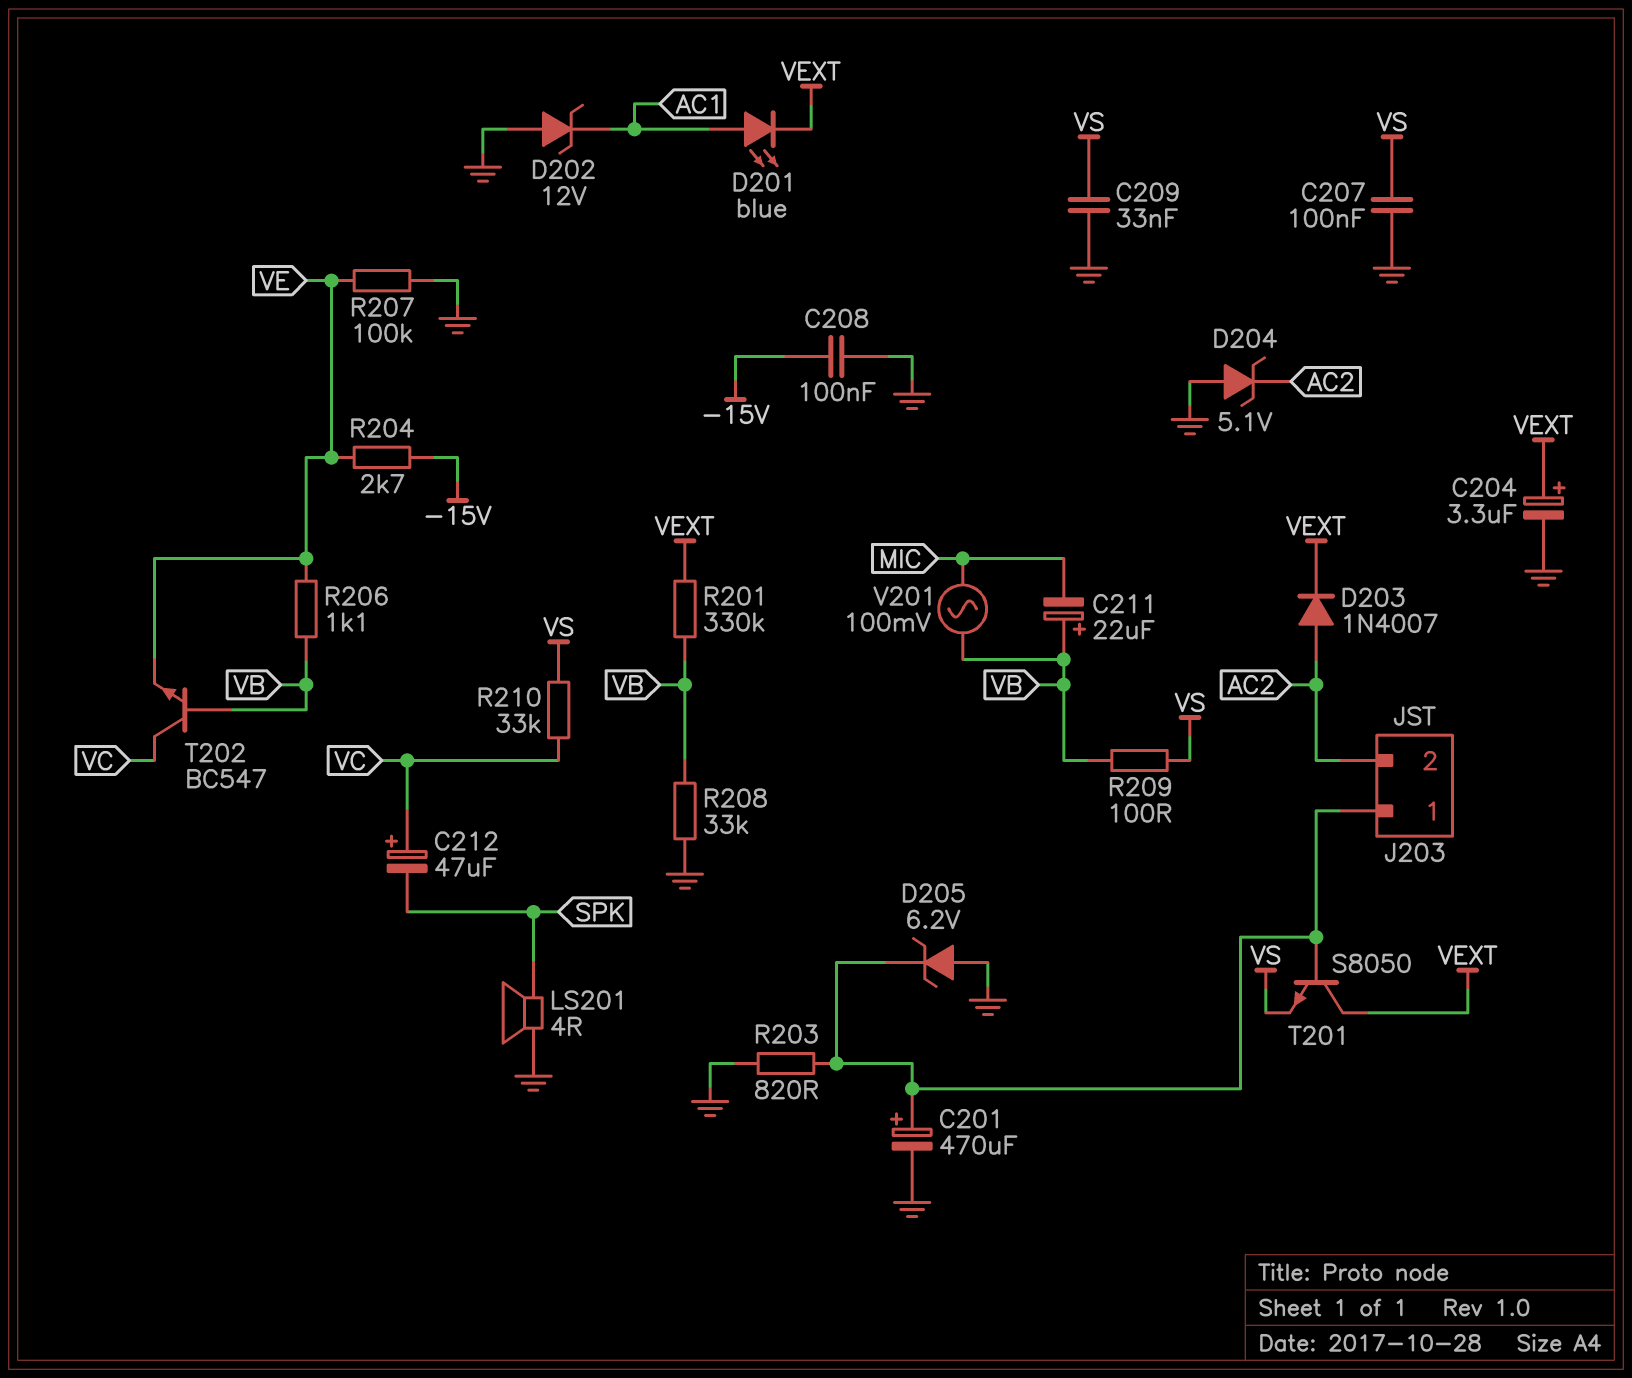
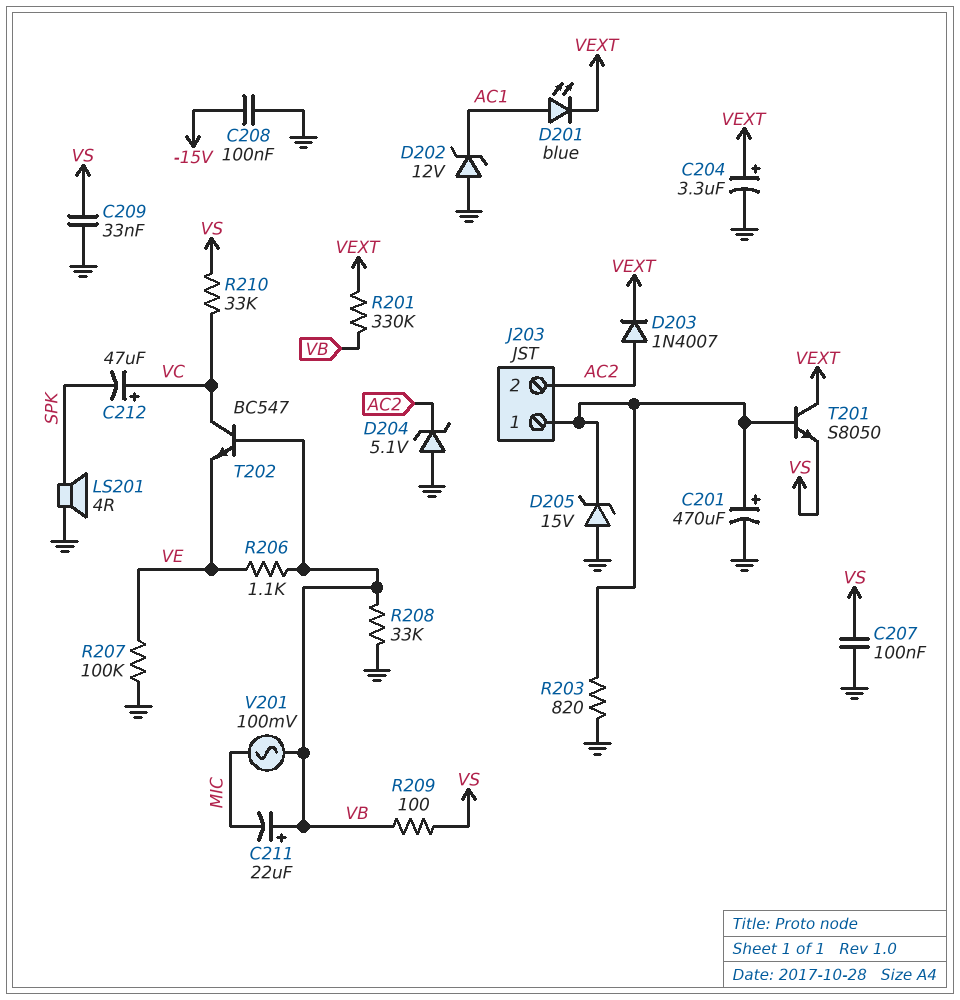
D205: zener 6.2V (A GND, K J203/1) -> zener 15V (A GND, K J203/1)
R204: 2.7k (-15V, VE) -> none

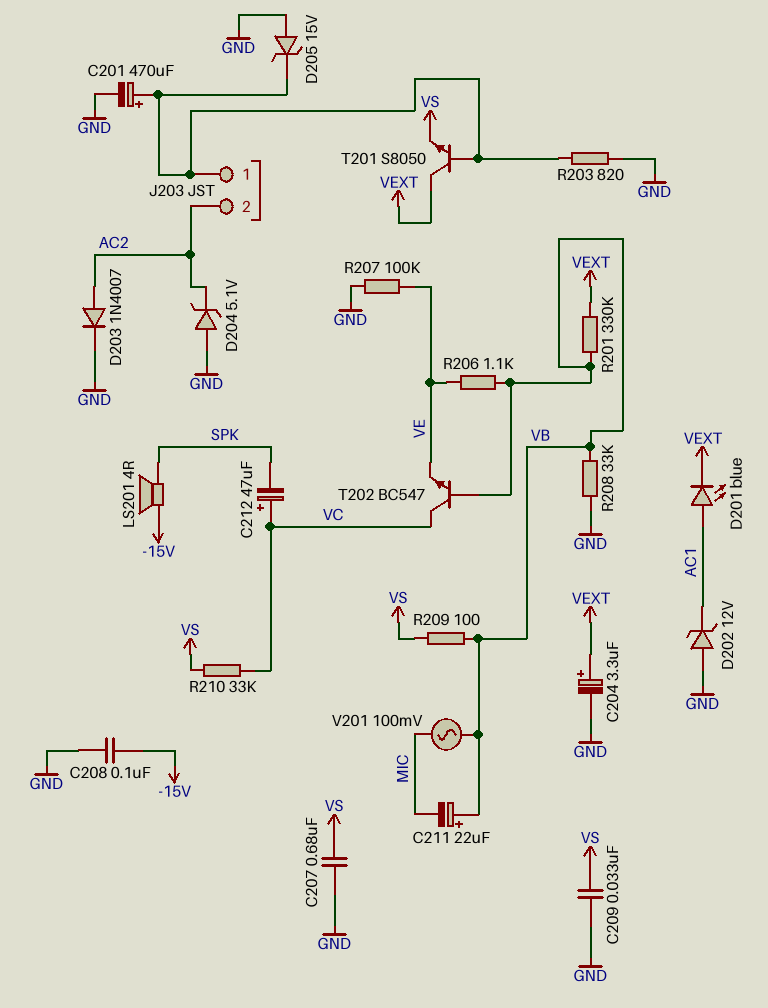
C207: 100nF (GND, VS) -> 680nF (GND, VS)
D203: diode 1N4007 (A AC2, K VEXT) -> diode 1N4007 (A AC2, K GND)
LS201: speaker 4R (GND, SPK) -> speaker 4R (-15V, SPK)

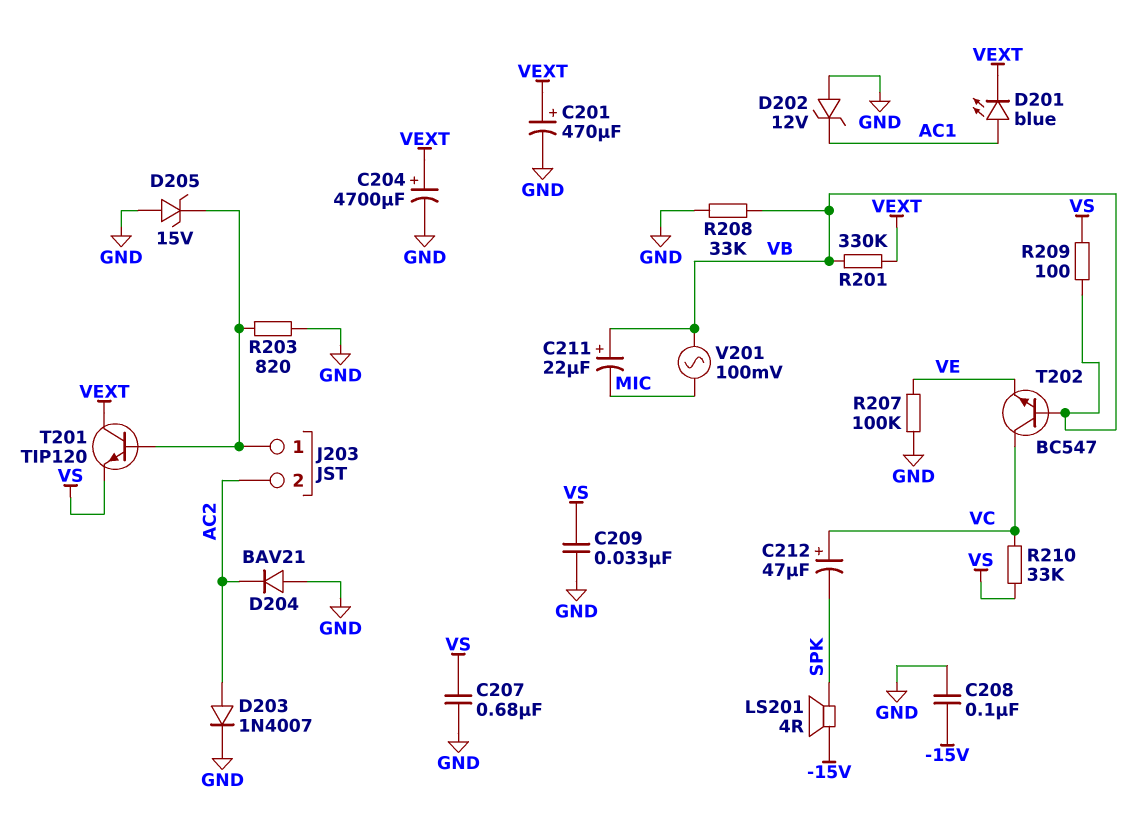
C201: 470uF (plus J203/1, minus GND) -> 470uF (plus VEXT, minus GND)
C204: 3.3uF (plus VEXT, minus GND) -> 4700uF (plus VEXT, minus GND)
D204: zener 5.1V (A GND, K AC2) -> diode BAV21 (A GND, K AC2)
R206: 1.1k (VB, VE) -> none
T201: NPN S8050 (B J203/1, C VEXT, E VS) -> NPN TIP120 (B J203/1, C VEXT, E VS)

